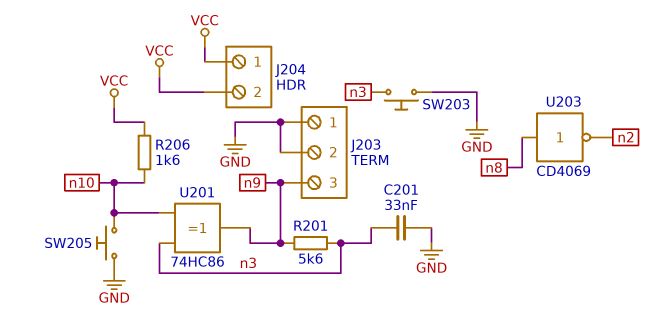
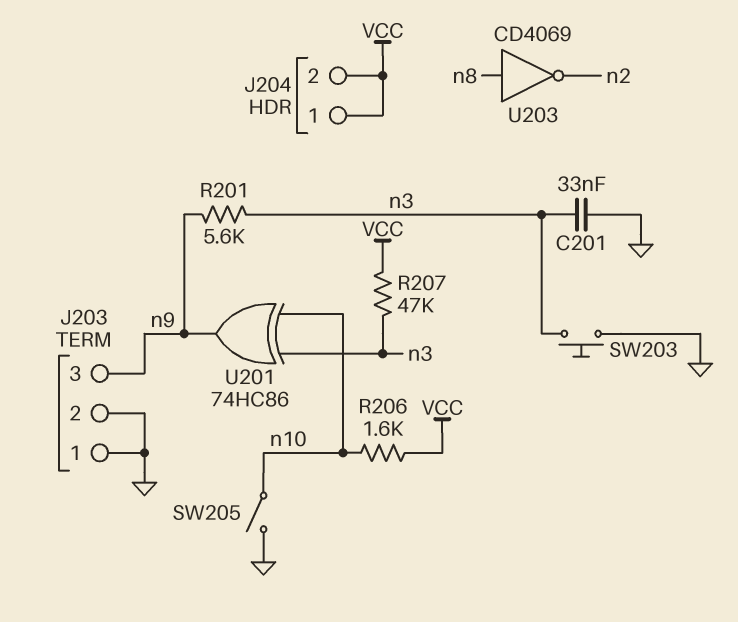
R207: none -> 47k (VCC, n3)
SW205: button (GND, n10) -> switch (GND, n10)

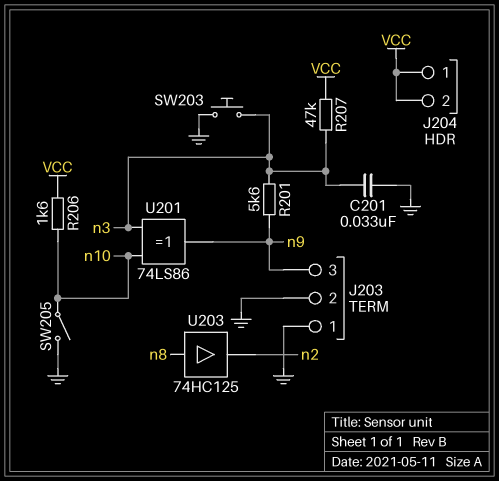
U201: XOR 74HC86 (in n3, in n10, out n9) -> XOR 74LS86 (in n3, in n10, out n9)
U203: NOT CD4069 (in n8, out n2) -> buffer 74HC125 (in n8, out n2)

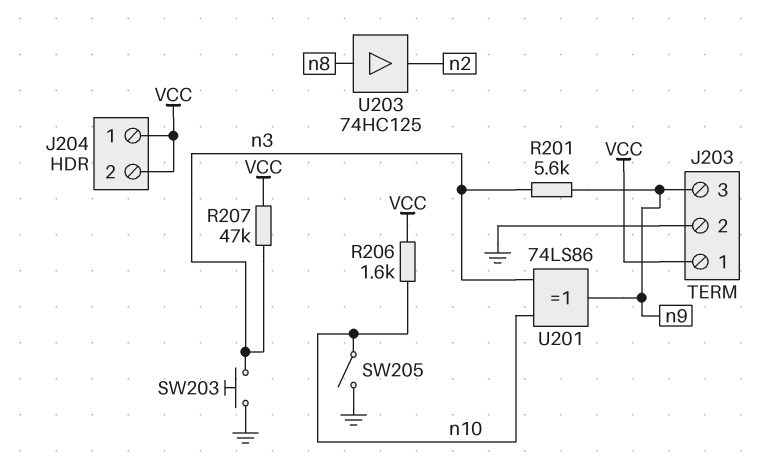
C201: 33nF (GND, n3) -> none
J203 pin 1: GND -> VCC

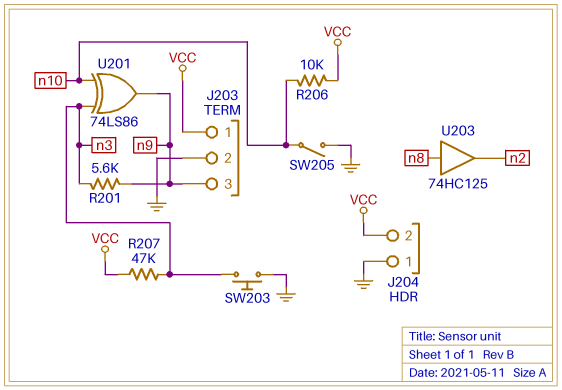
J204 pin 1: VCC -> GND
R206: 1.6k (VCC, n10) -> 10k (VCC, n10)

